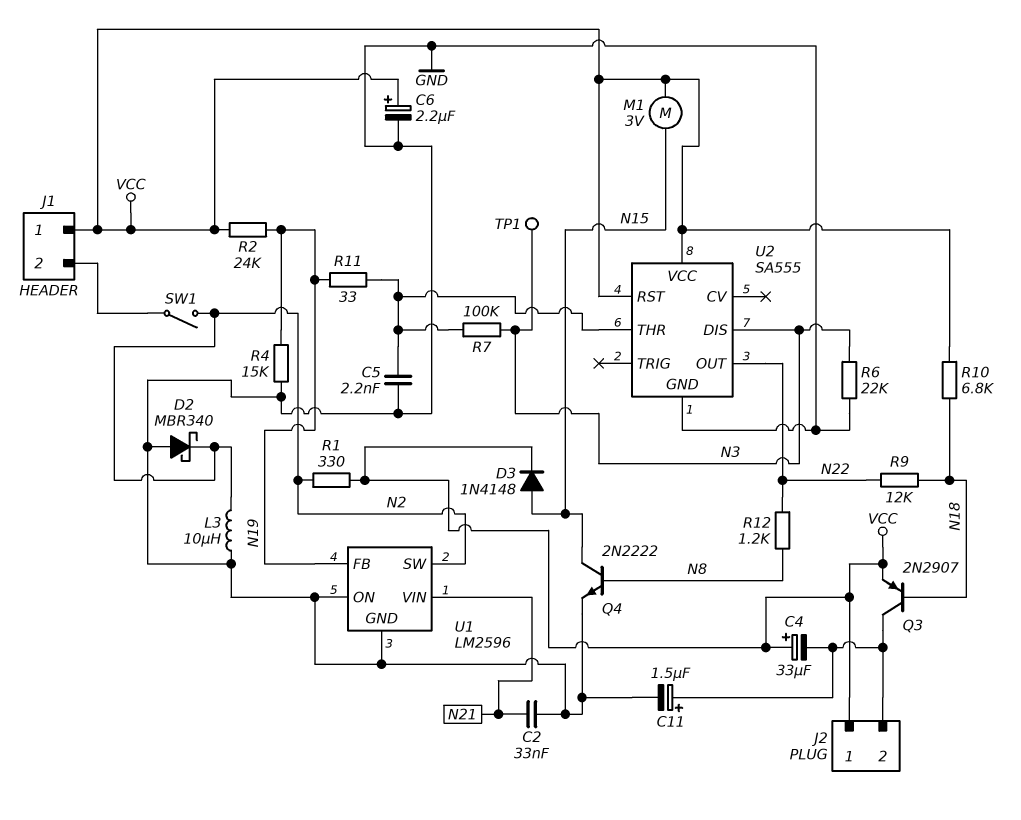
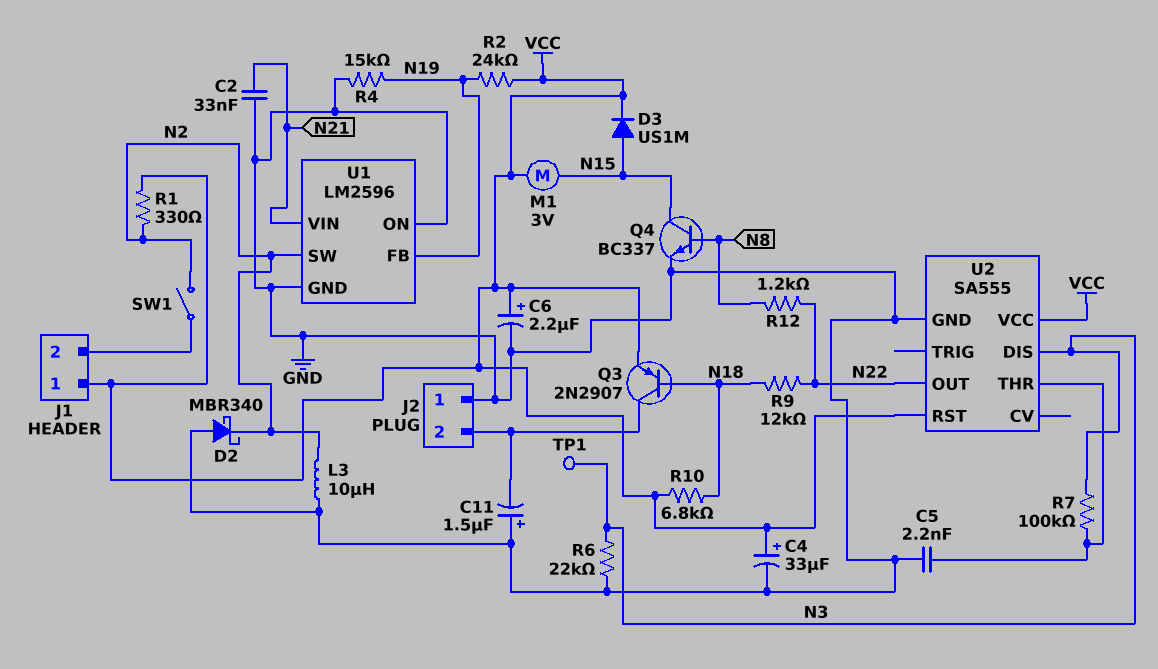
C4: 33uF (plus VCC, minus J2/2) -> 33uF (plus VCC, minus GND)
C11: 1.5uF (plus J2/2, minus GND) -> 1.5uF (plus GND, minus J2/2)
D3: diode 1N4148 (A N15, K VCC) -> diode US1M (A N15, K VCC)
J2 pin 1: VCC -> GND
Q4: NPN 2N2222 (B N8, C N15, E GND) -> NPN BC337 (B N8, C N15, E GND)
R11: 33 (N19, U2/THR) -> none

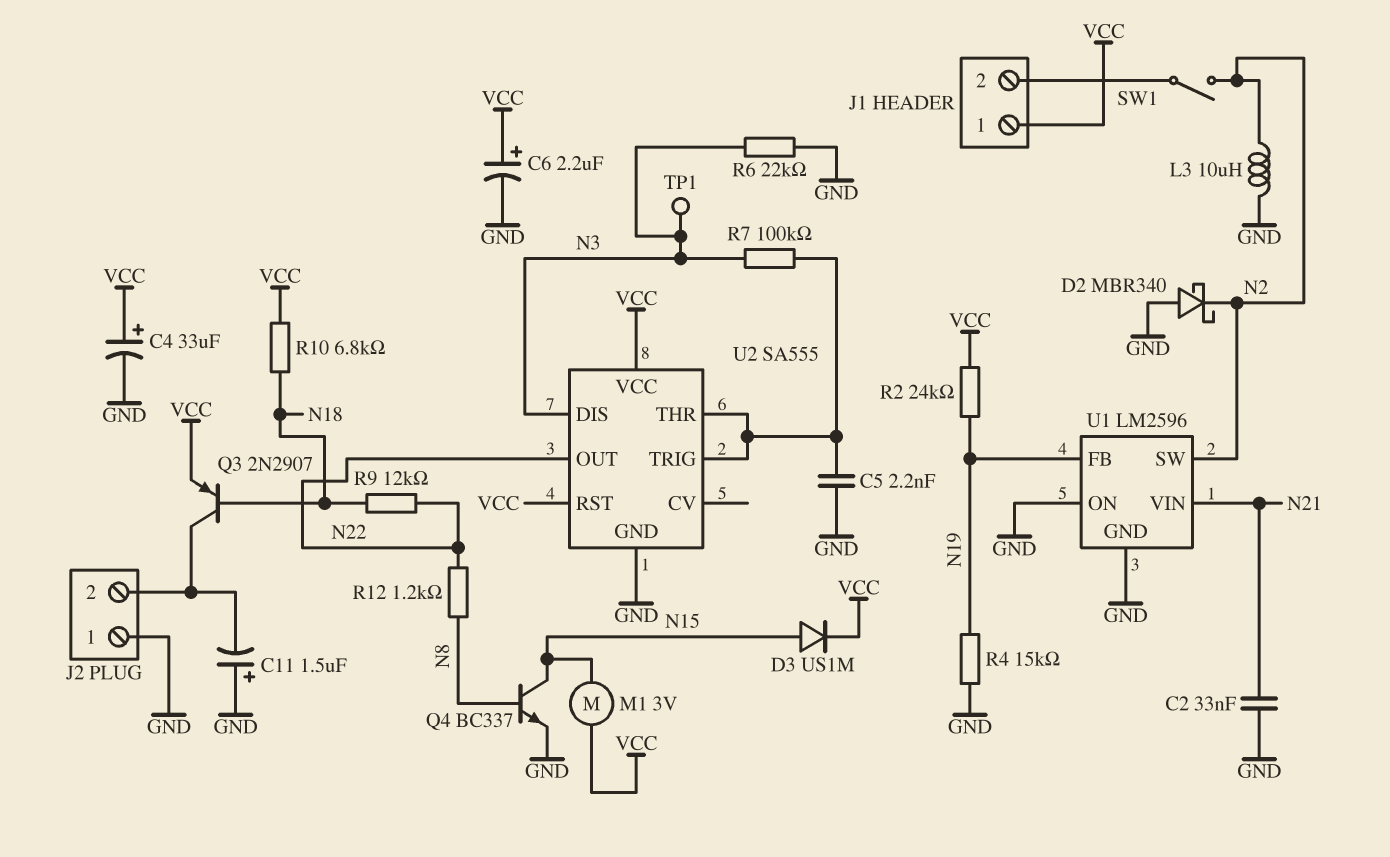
R1: 330 (N2, VCC) -> none
U2 pin TRIG: none -> U2/THR

